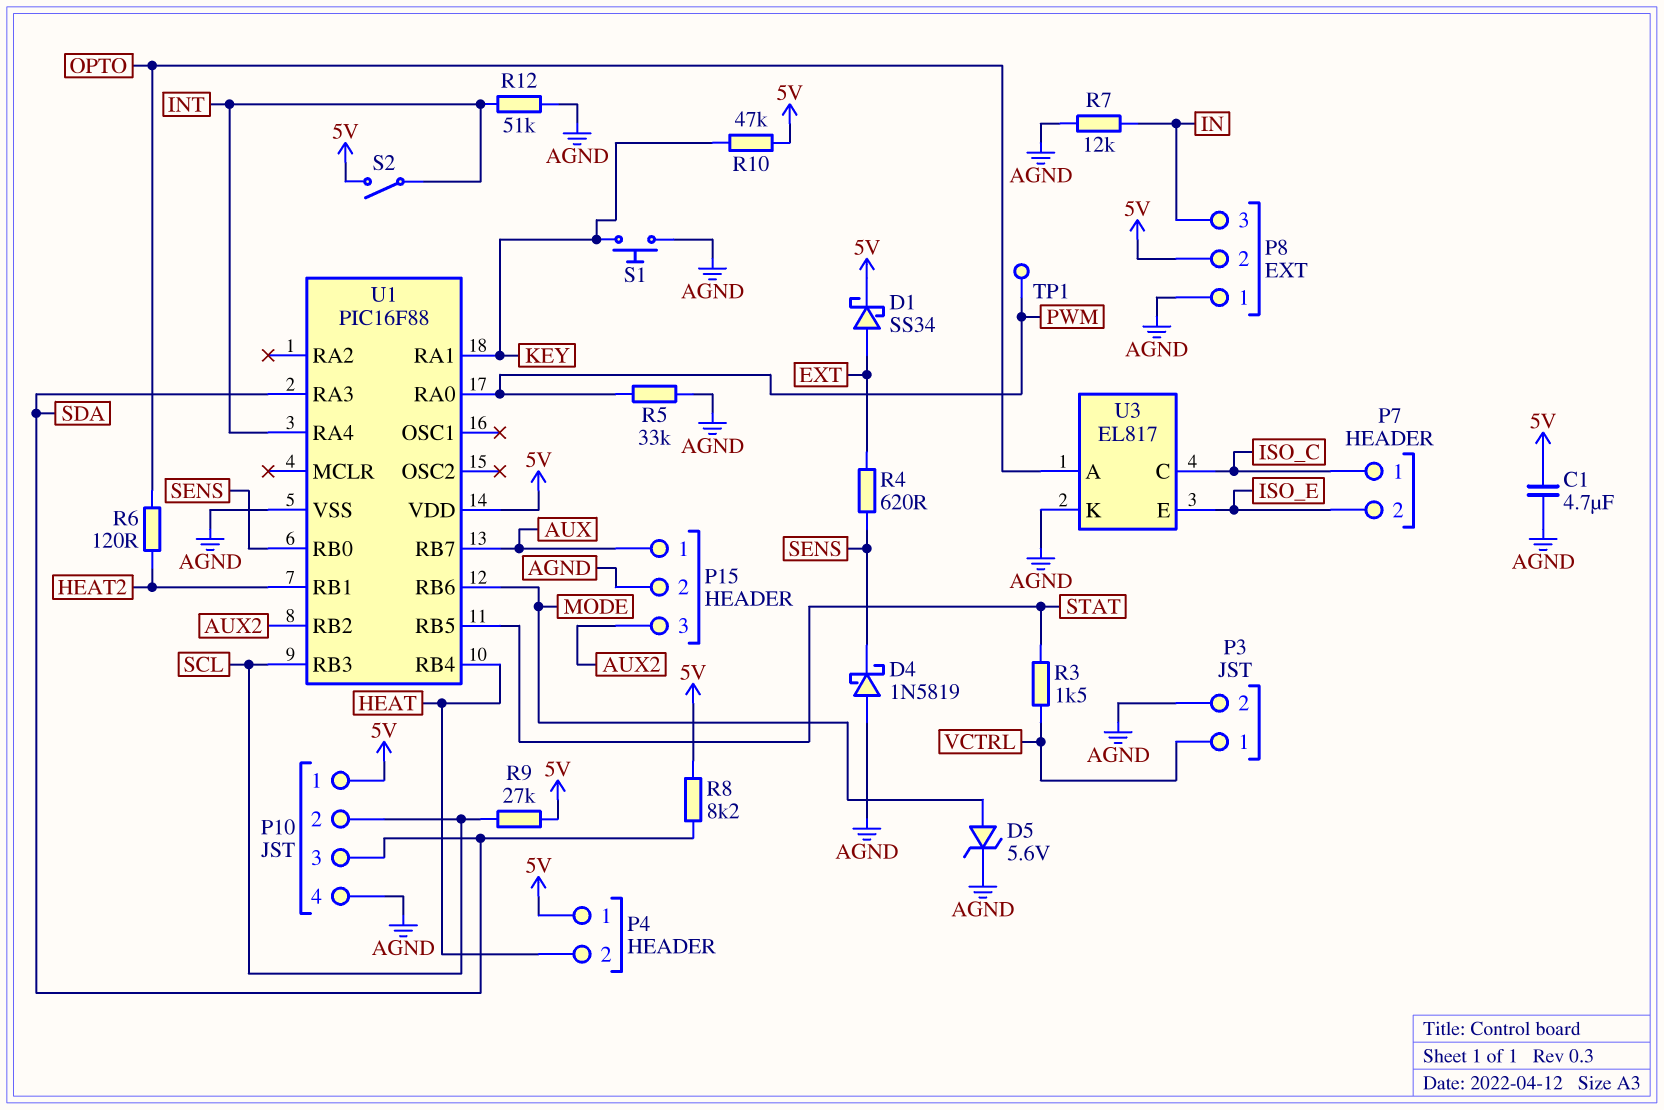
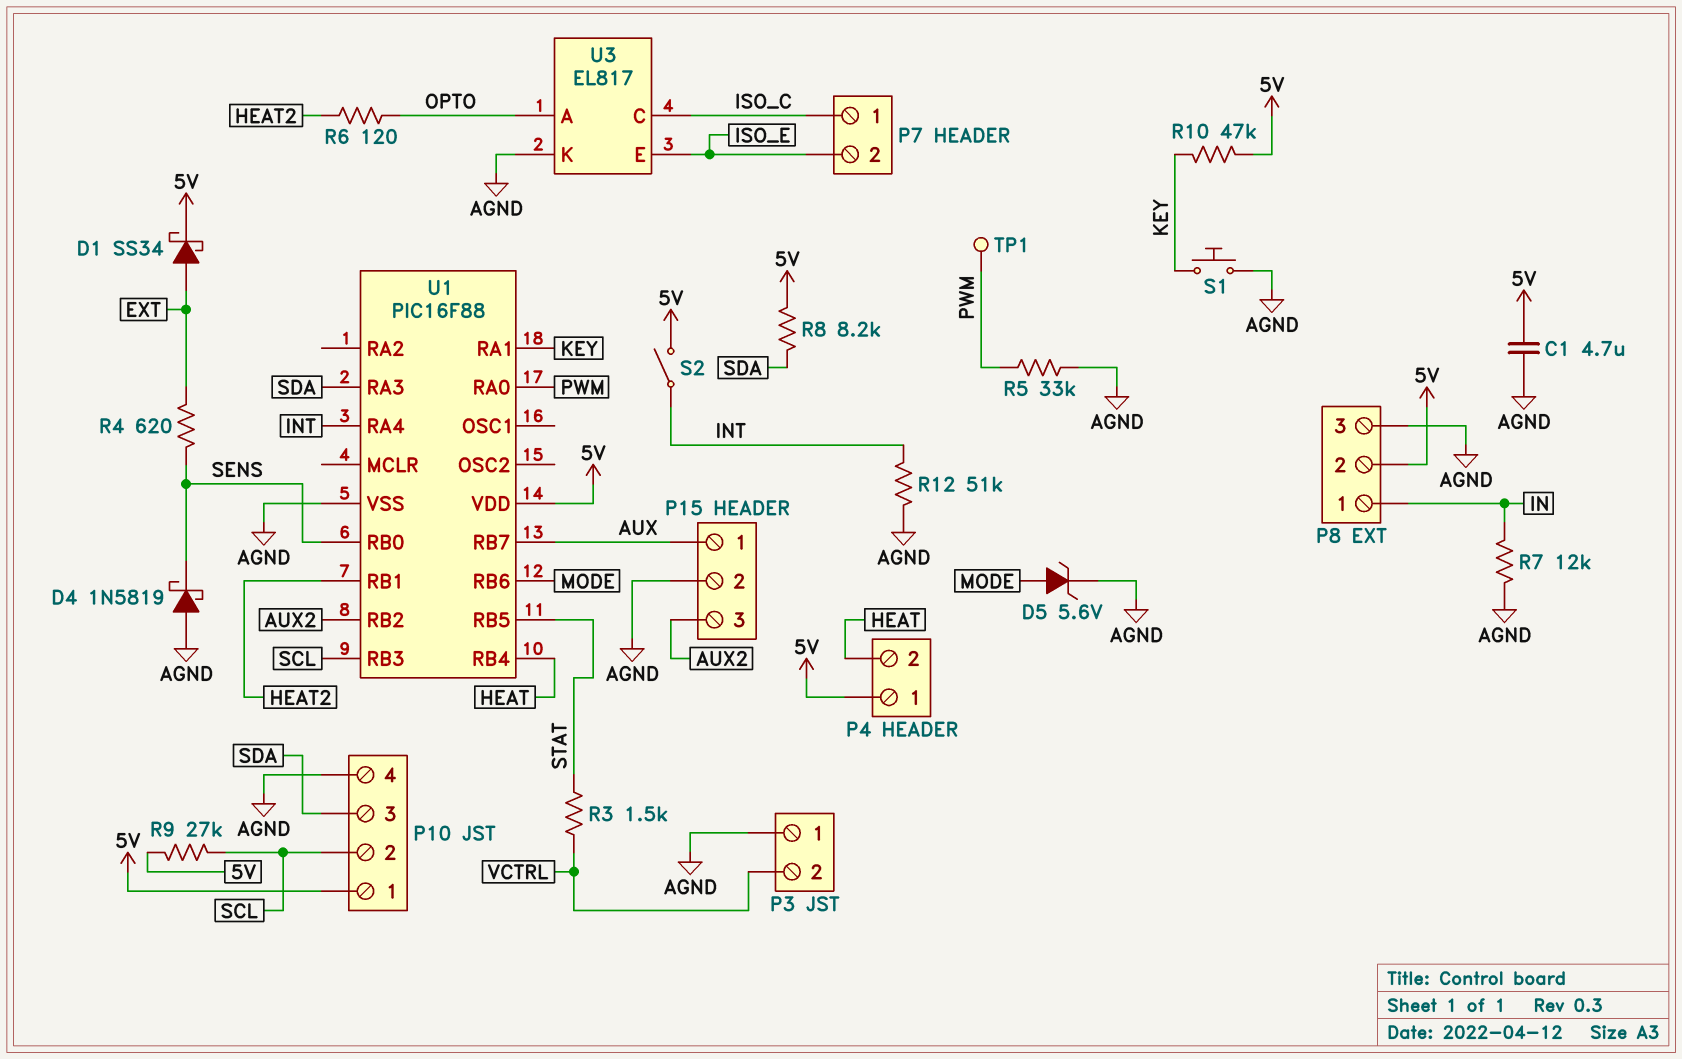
P3 pin 1: VCTRL -> AGND
P3 pin 2: AGND -> VCTRL
P8 pin 1: AGND -> IN
P8 pin 3: IN -> AGND

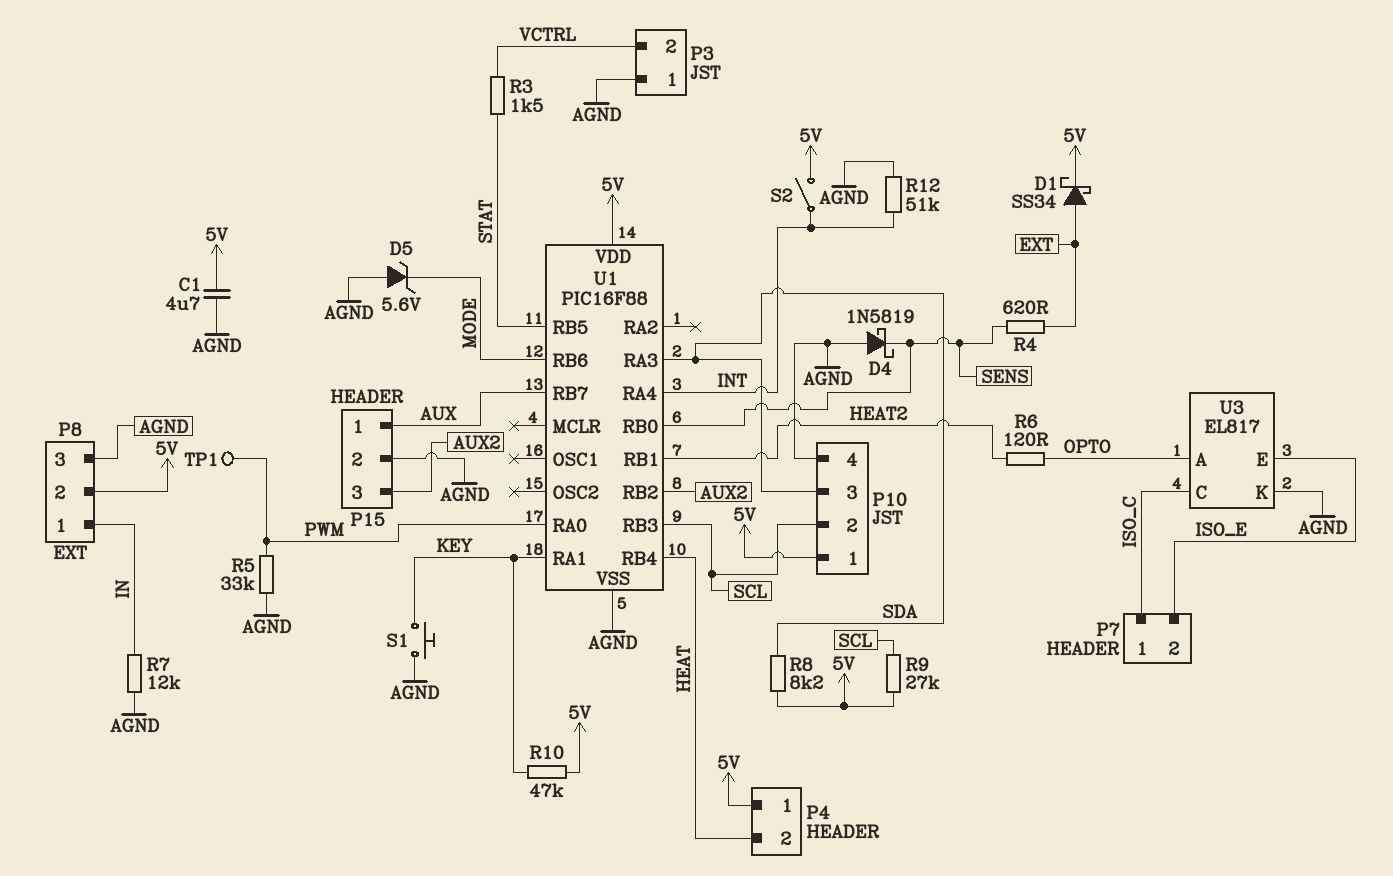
D5: zener 5.6V (A MODE, K AGND) -> zener 5.6V (A AGND, K MODE)

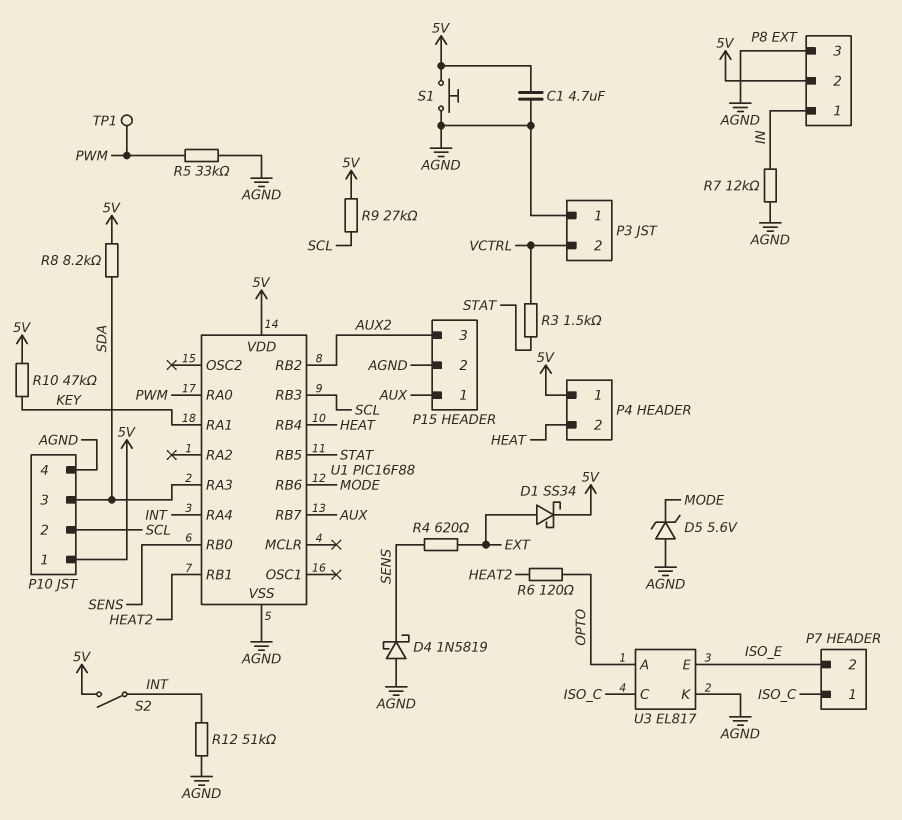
S1: button (AGND, KEY) -> button (5V, AGND)

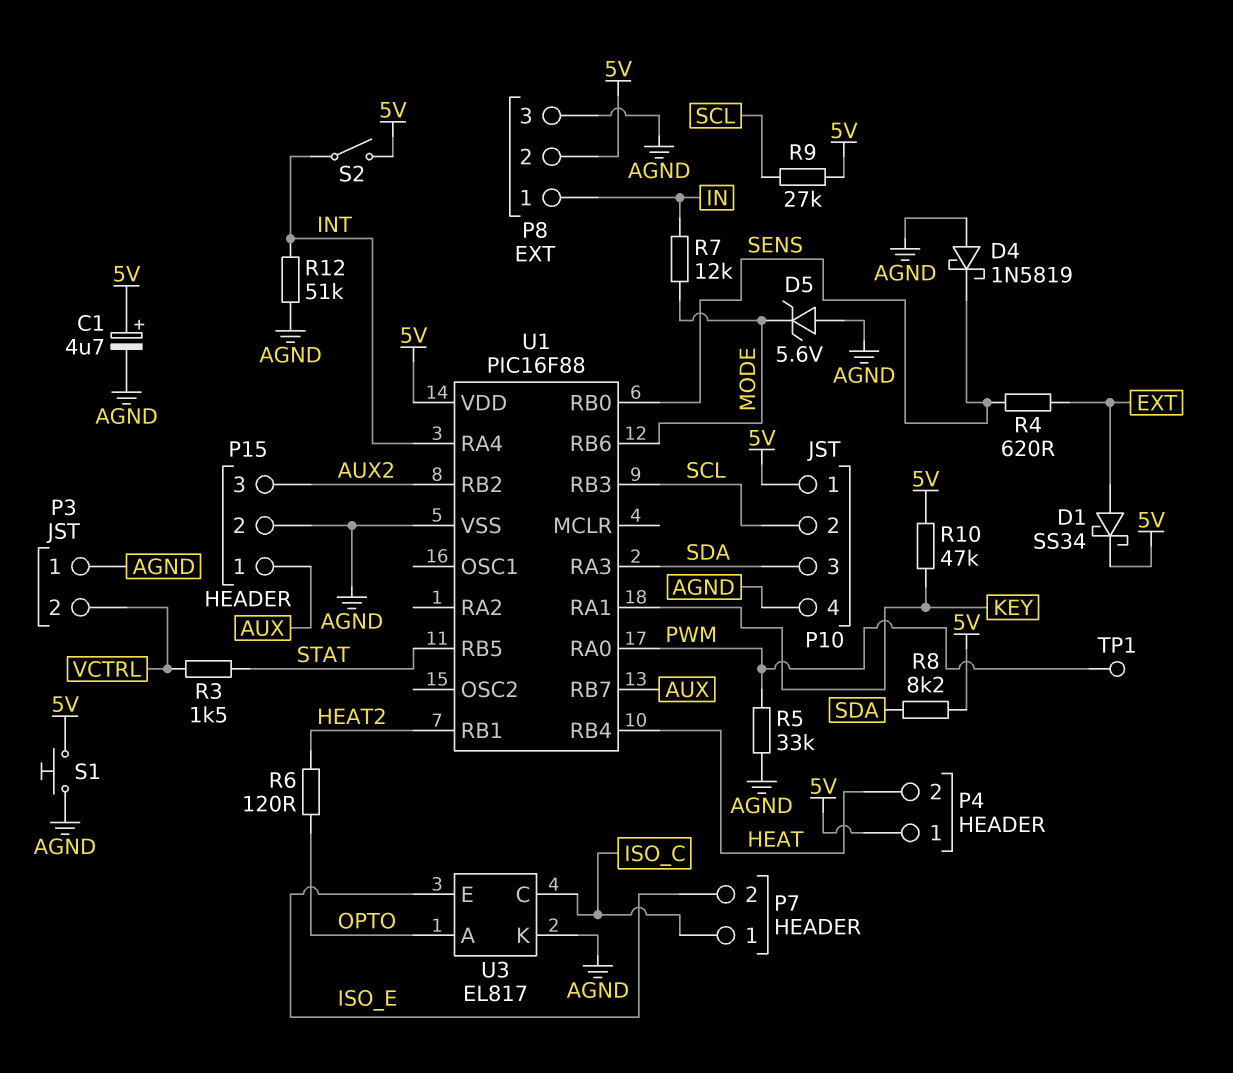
C1: 4.7uF (5V, AGND) -> 4.7uF (plus 5V, minus AGND)
R7: 12k (AGND, IN) -> 12k (IN, MODE)

